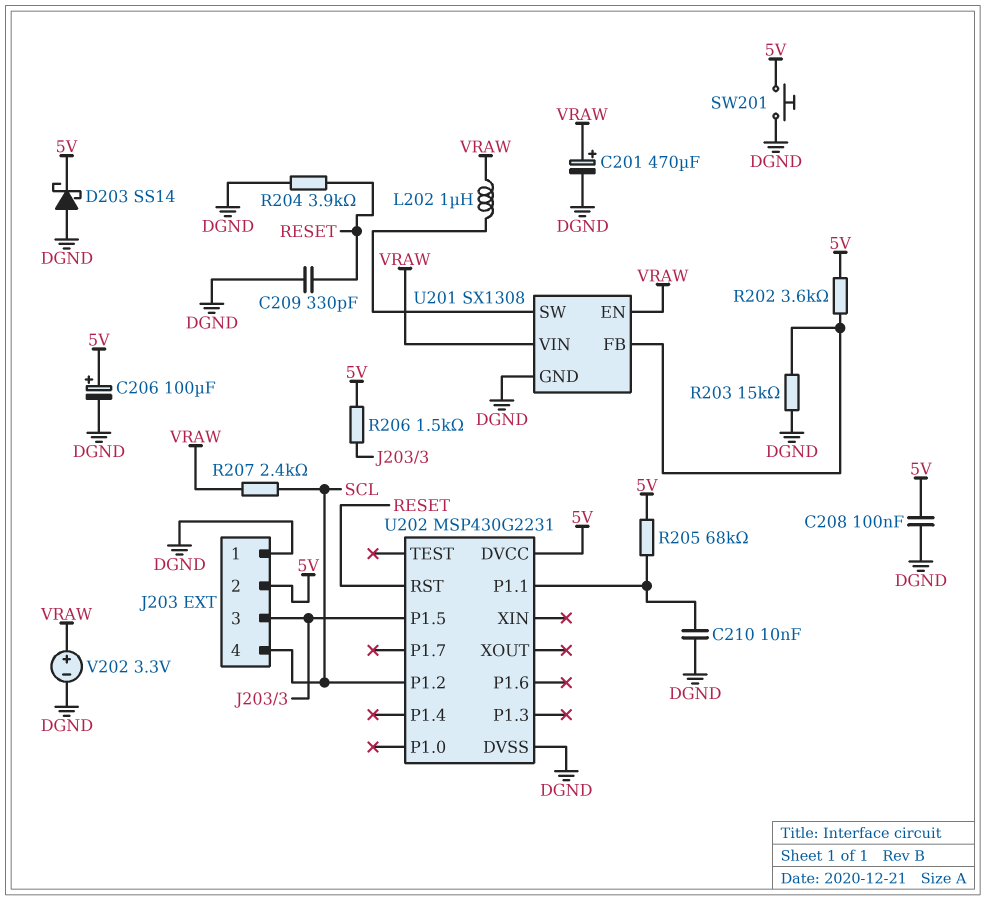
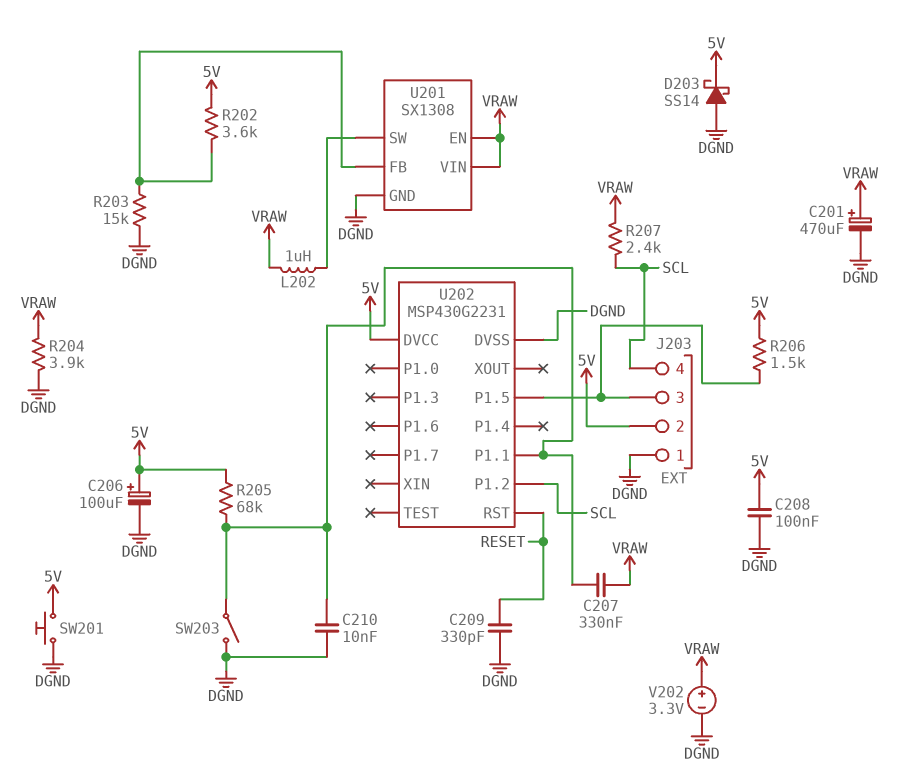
C207: none -> 330nF (U202/P1.1, VRAW)
R204: 3.9k (DGND, RESET) -> 3.9k (DGND, VRAW)
SW203: none -> switch (DGND, U202/P1.1)

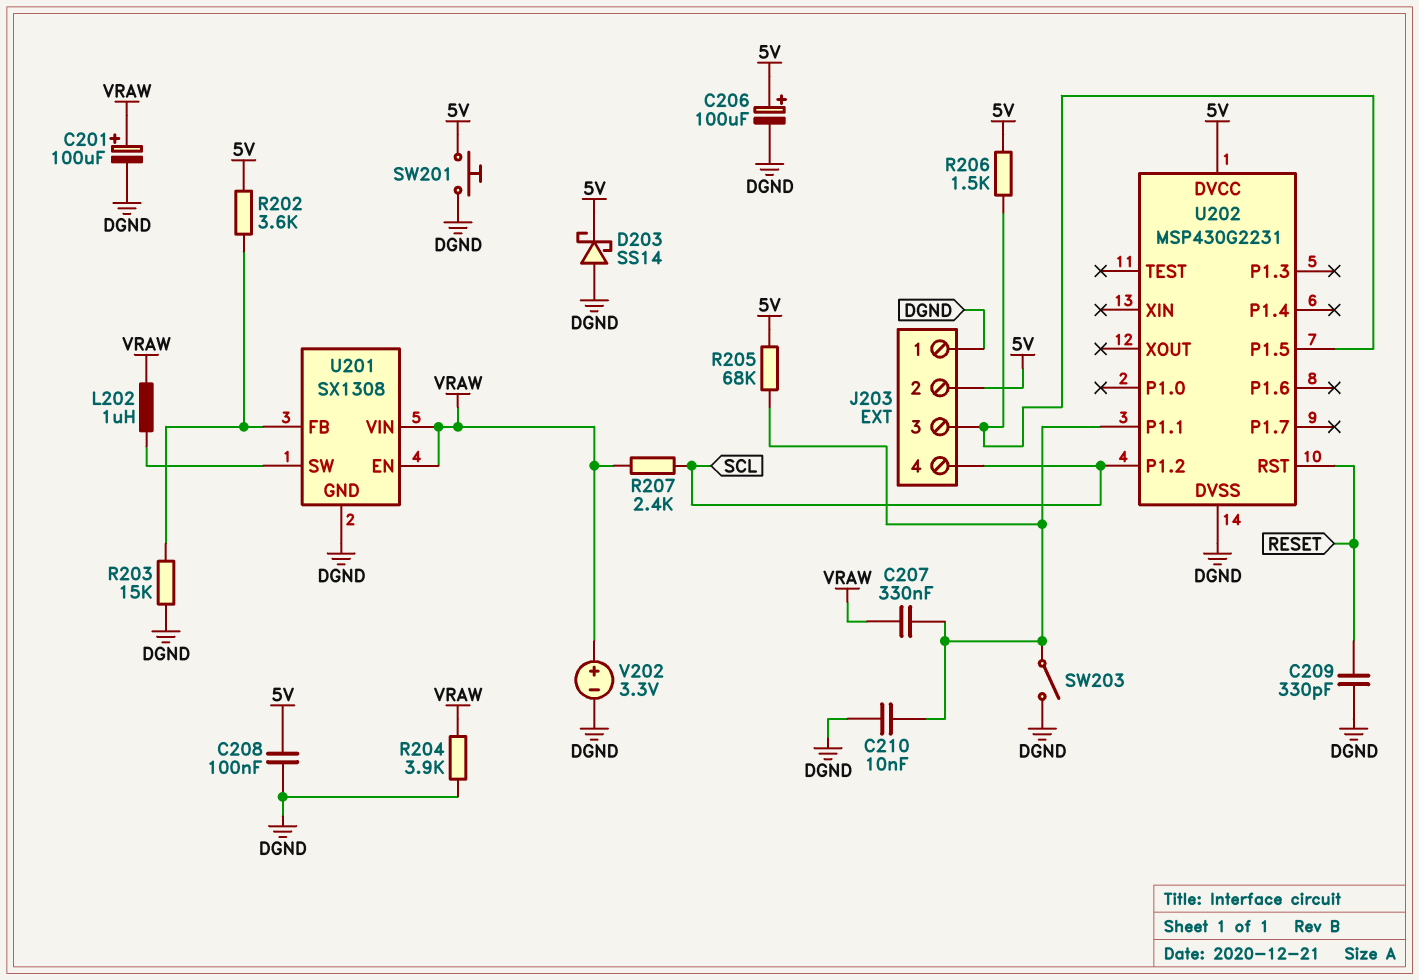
C201: 470uF (plus VRAW, minus DGND) -> 100uF (plus VRAW, minus DGND)

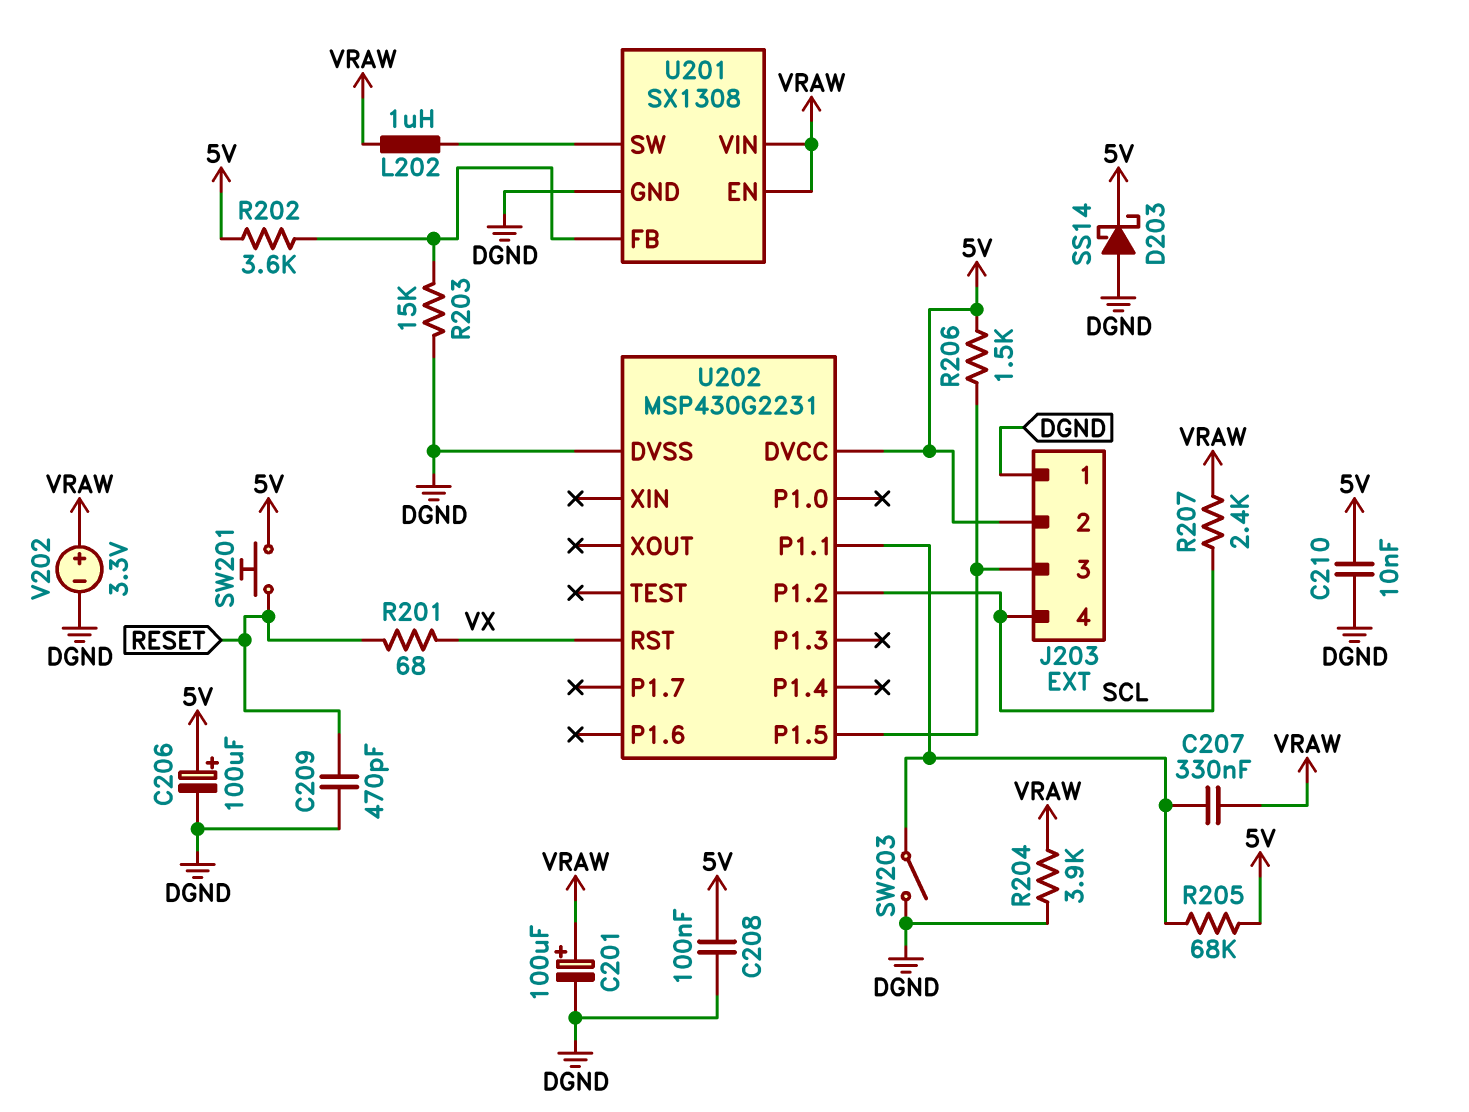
C209: 330pF (DGND, RESET) -> 470pF (DGND, RESET)
C210: 10nF (DGND, U202/P1.1) -> 10nF (5V, DGND)
R201: none -> 68 (RESET, VX)
SW201: button (5V, DGND) -> button (5V, RESET)
U202 pin RST: RESET -> VX

